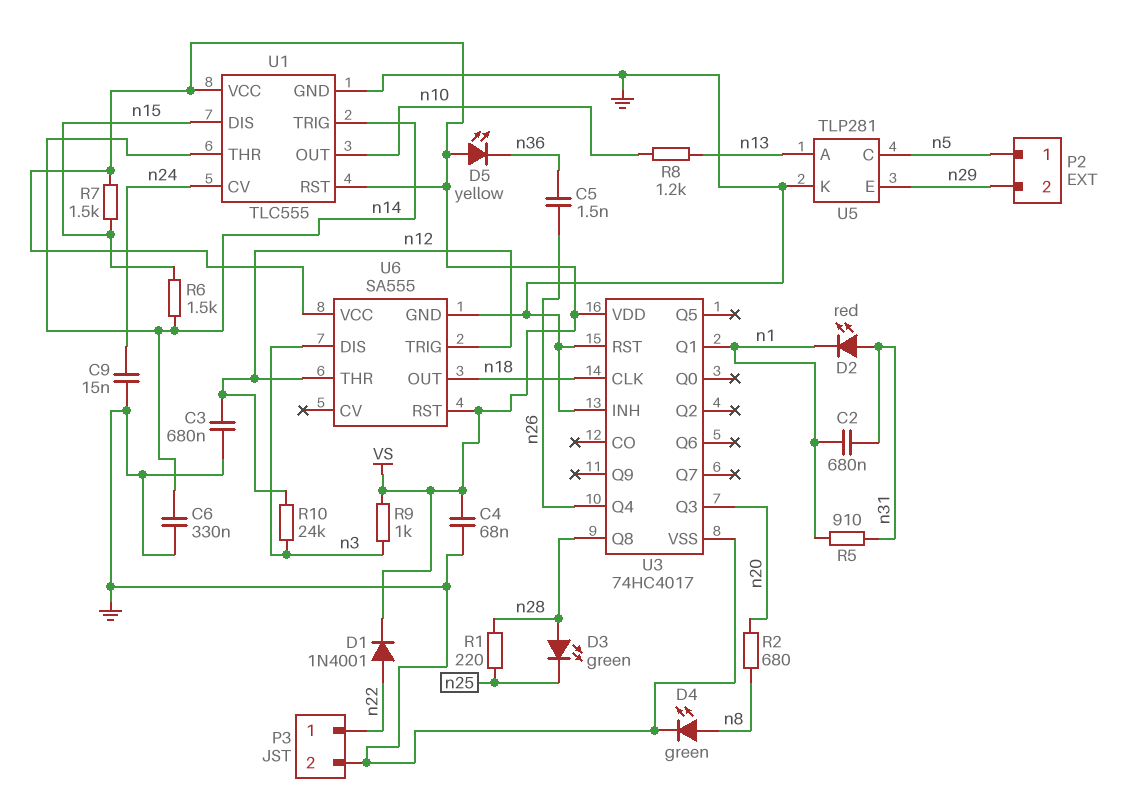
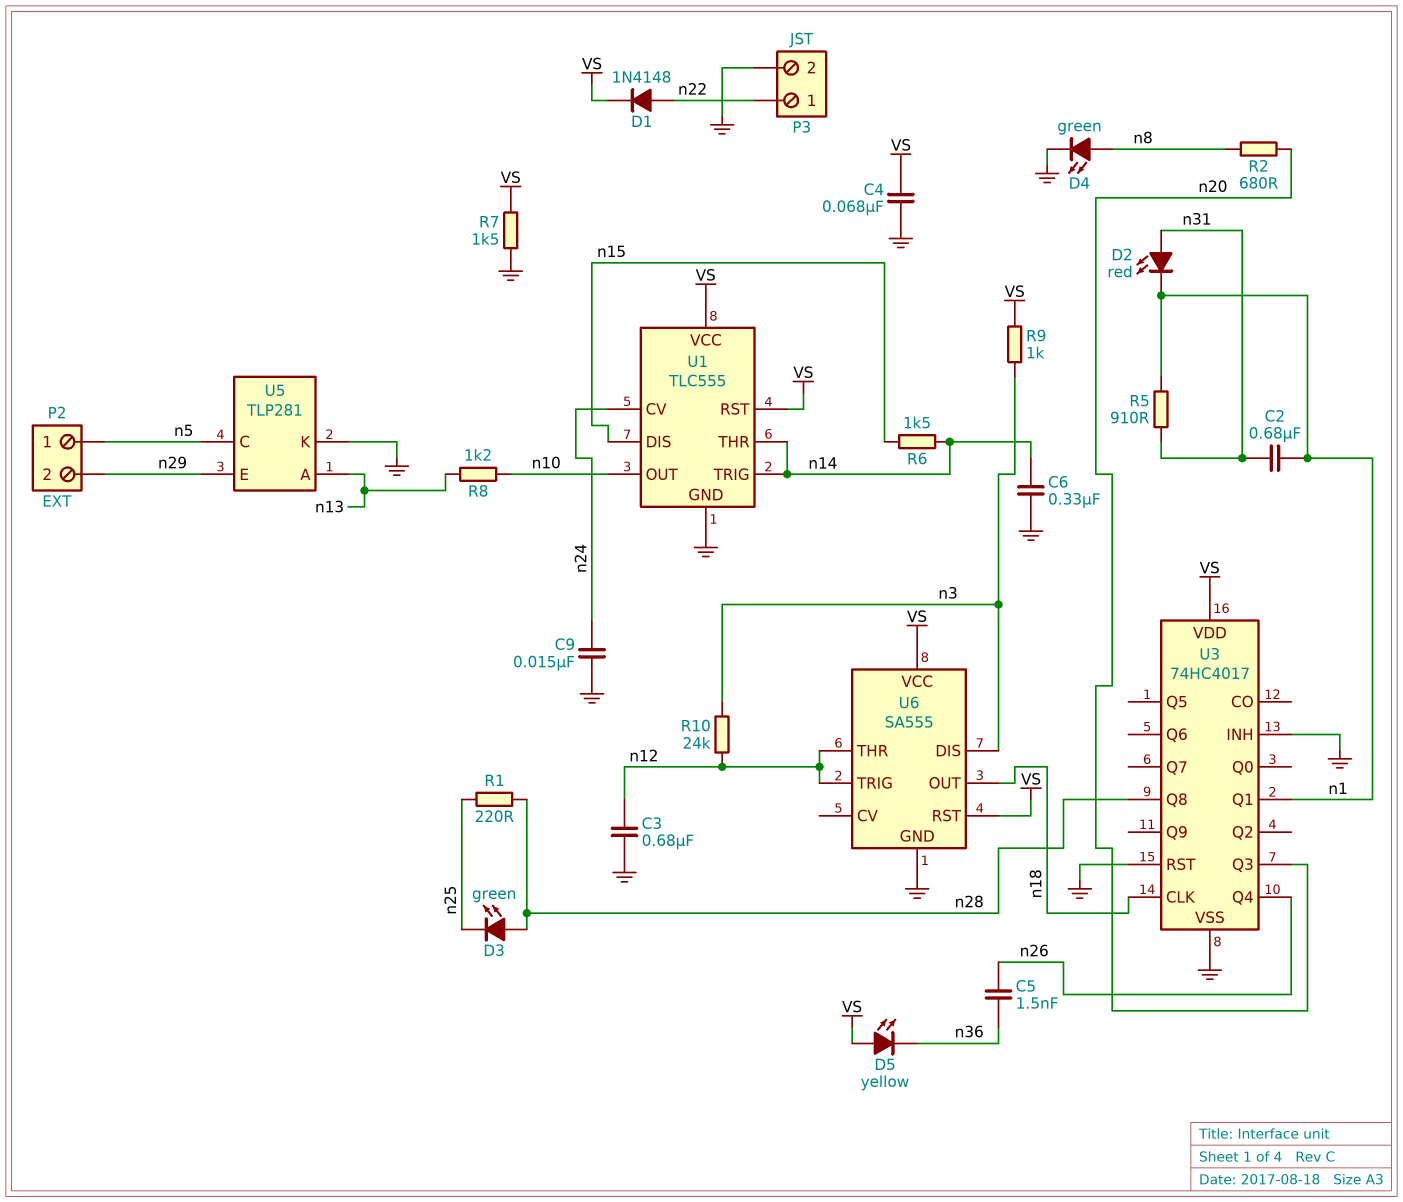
D1: diode 1N4001 (A n22, K VS) -> diode 1N4148 (A n22, K VS)
R7: 1.5k (VS, n15) -> 1.5k (GND, VS)

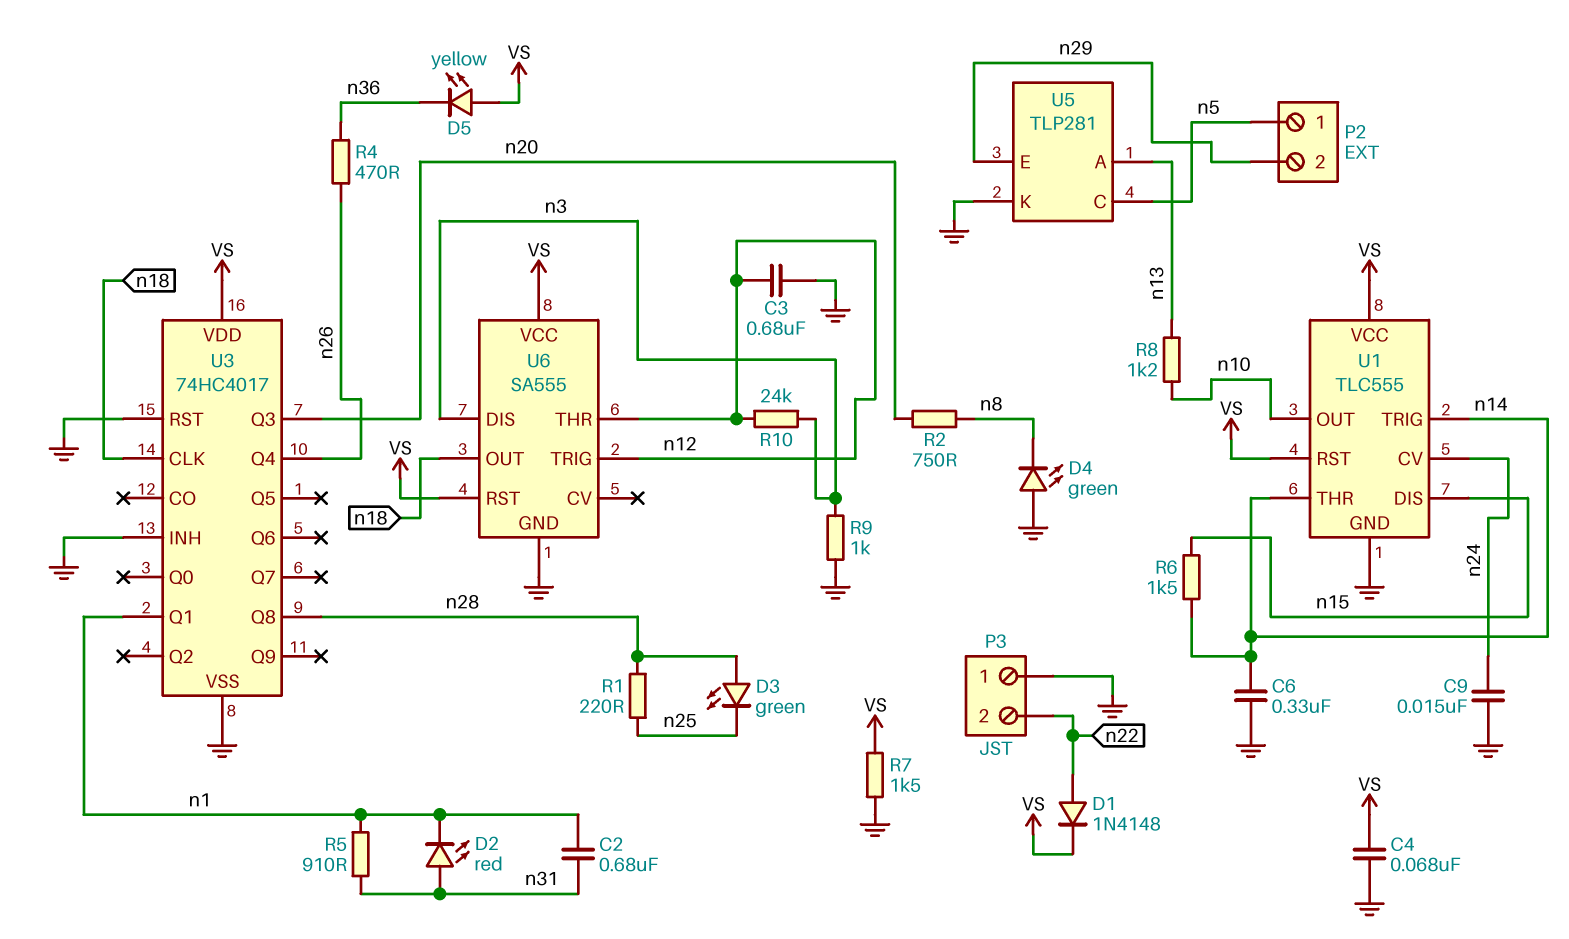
C5: 1.5nF (n26, n36) -> none
D4: LED green (A n8, K GND) -> LED green (A GND, K n8)
P3 pin 1: n22 -> GND
P3 pin 2: GND -> n22
R2: 680 (n8, n20) -> 750 (n8, n20)
R4: none -> 470 (n26, n36)
R9: 1k (VS, n3) -> 1k (GND, n3)

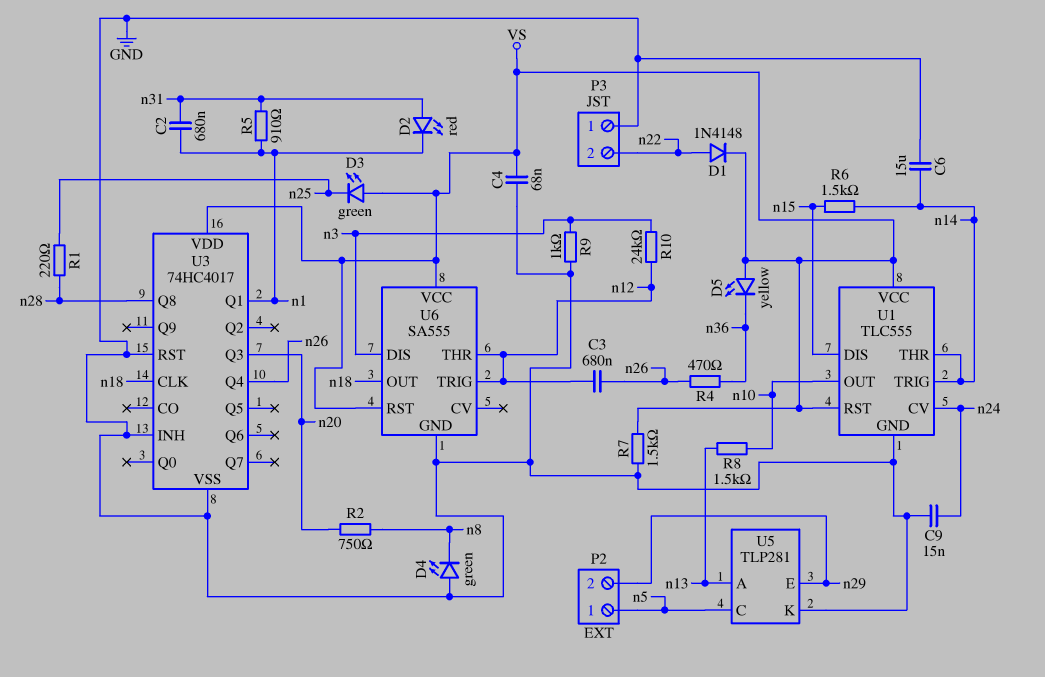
C3: 680nF (GND, n12) -> 680nF (n12, n26)
C6: 330nF (GND, n14) -> 15uF (GND, n14)
D3: LED green (A n28, K n25) -> LED green (A VS, K n25)
R8: 1.2k (n10, n13) -> 1.5k (n10, n13)

